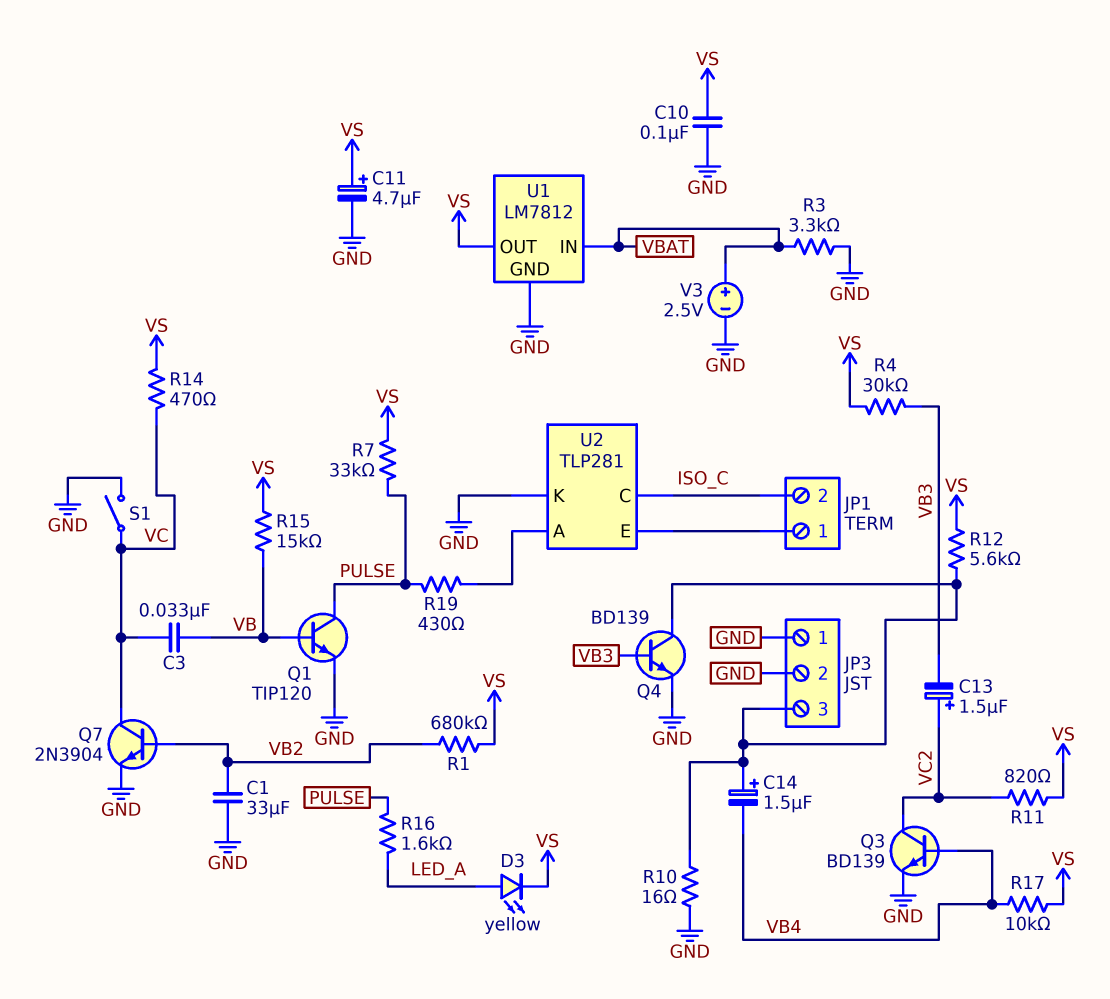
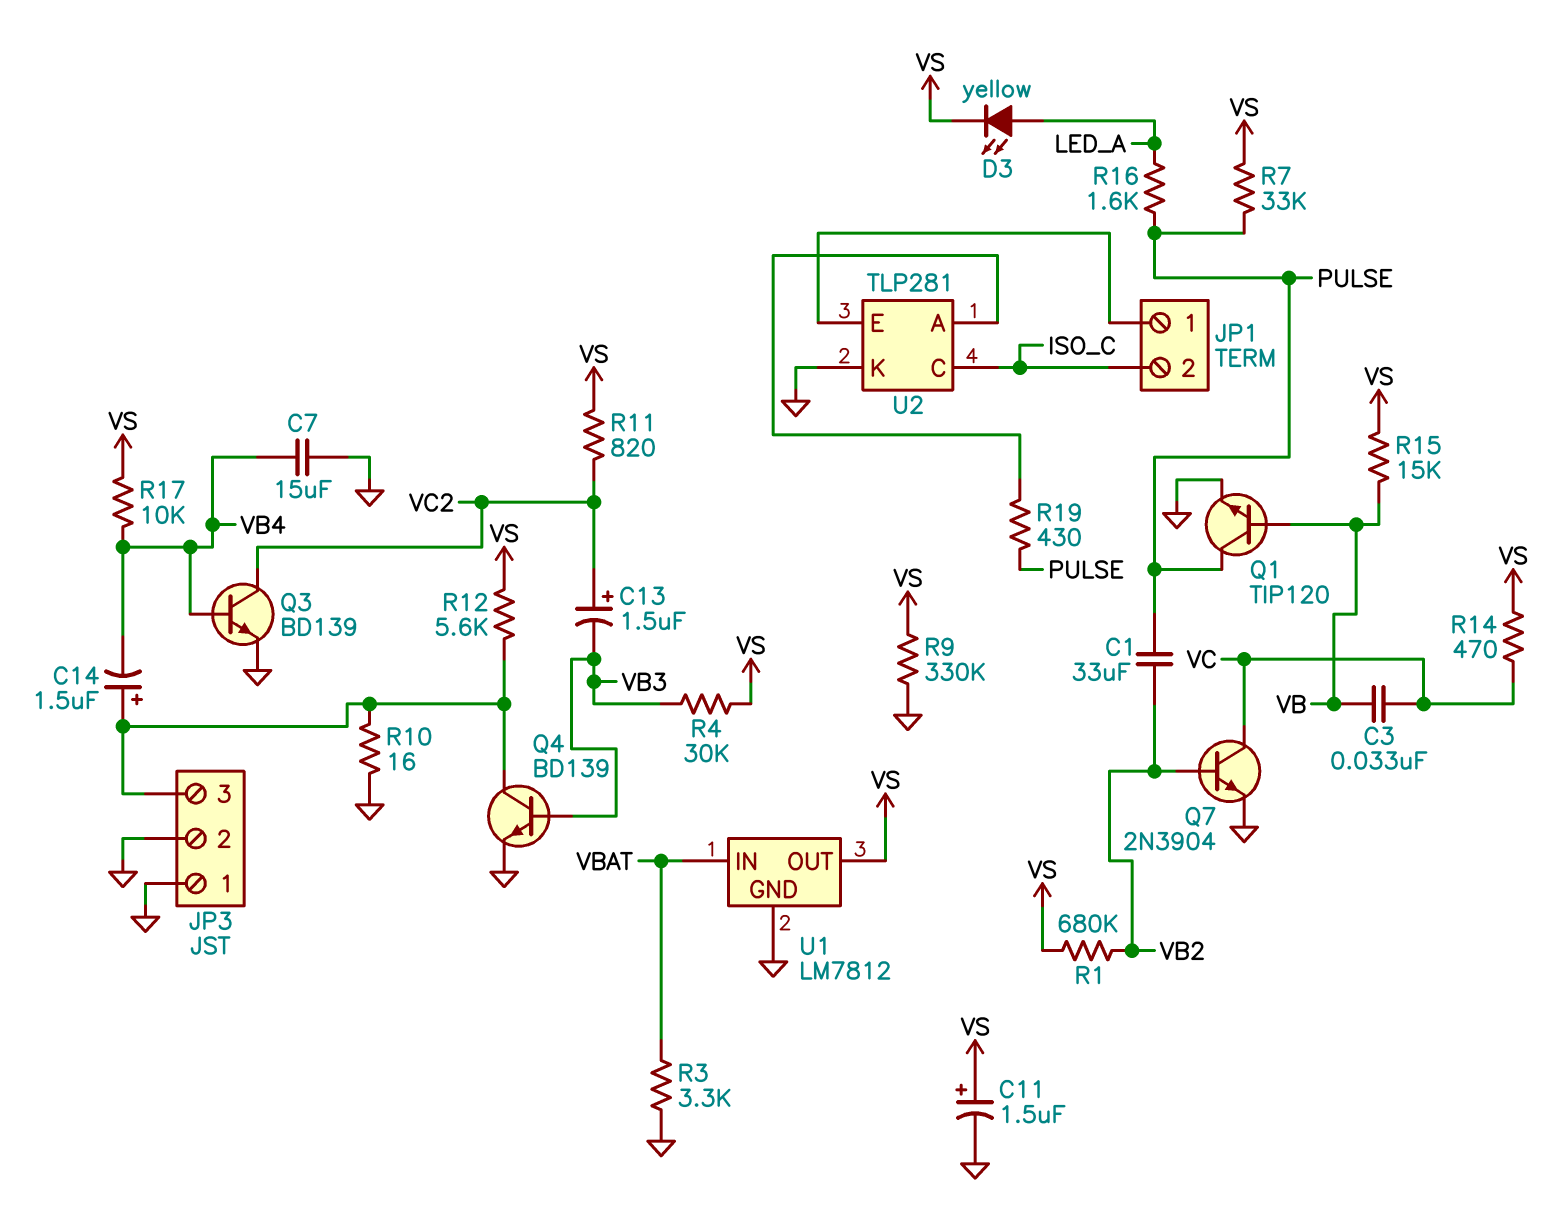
C1: 33uF (GND, VB2) -> 33uF (PULSE, VB2)
C7: none -> 15uF (GND, VB4)
C10: 100nF (GND, VS) -> none
C11: 4.7uF (plus VS, minus GND) -> 1.5uF (plus VS, minus GND)
R9: none -> 330k (GND, VS)
S1: switch (GND, VC) -> none
V3: 2.5V (plus VBAT, minus GND) -> none

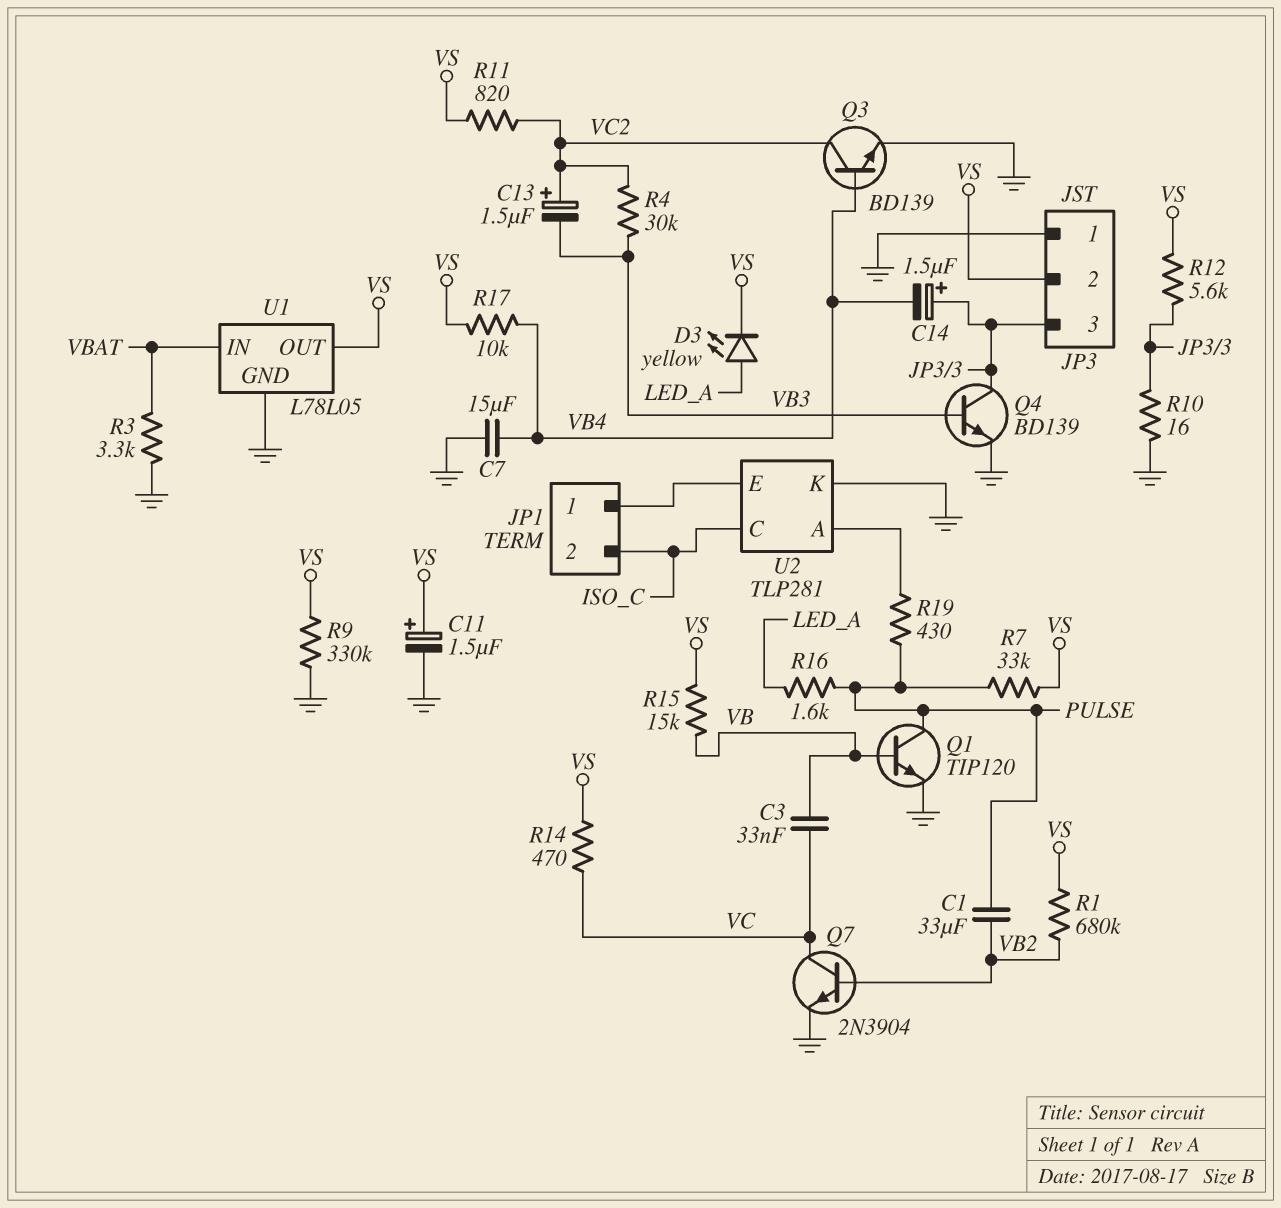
JP3 pin 2: GND -> VS
R4: 30k (VB3, VS) -> 30k (VB3, VC2)
U1: LM7812 -> L78L05

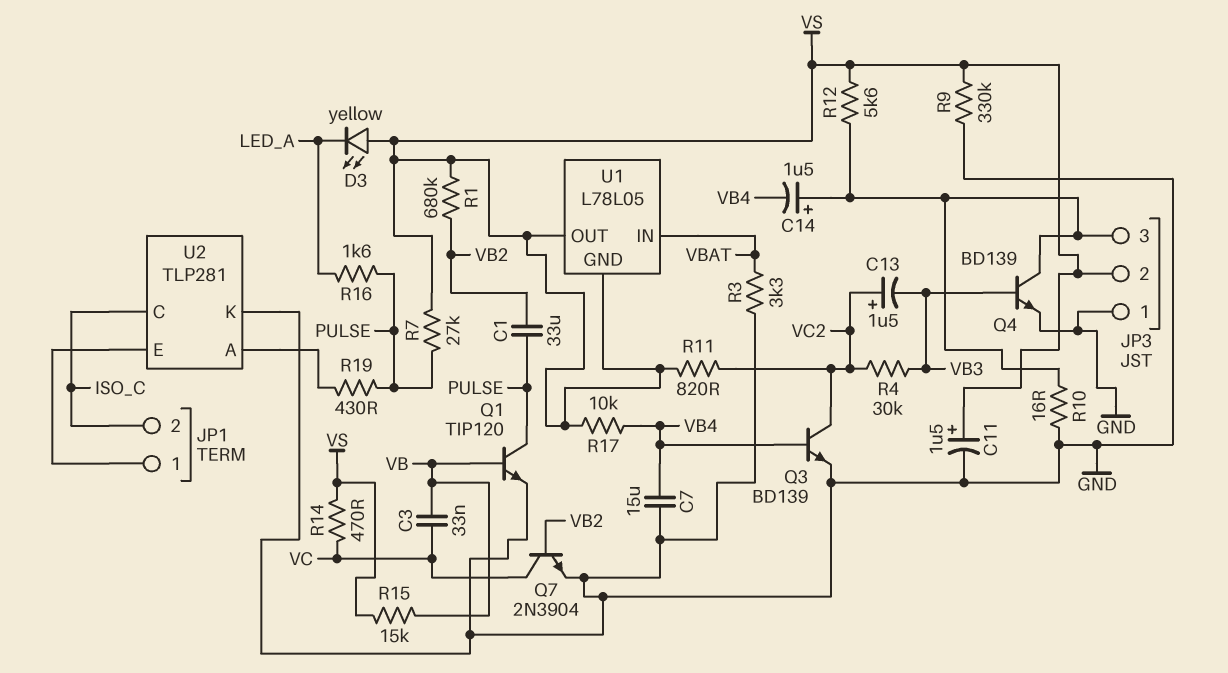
D3: LED yellow (A LED_A, K VS) -> LED yellow (A VS, K LED_A)
R7: 33k (PULSE, VS) -> 27k (PULSE, VS)
U1 pin GND: GND -> VS

